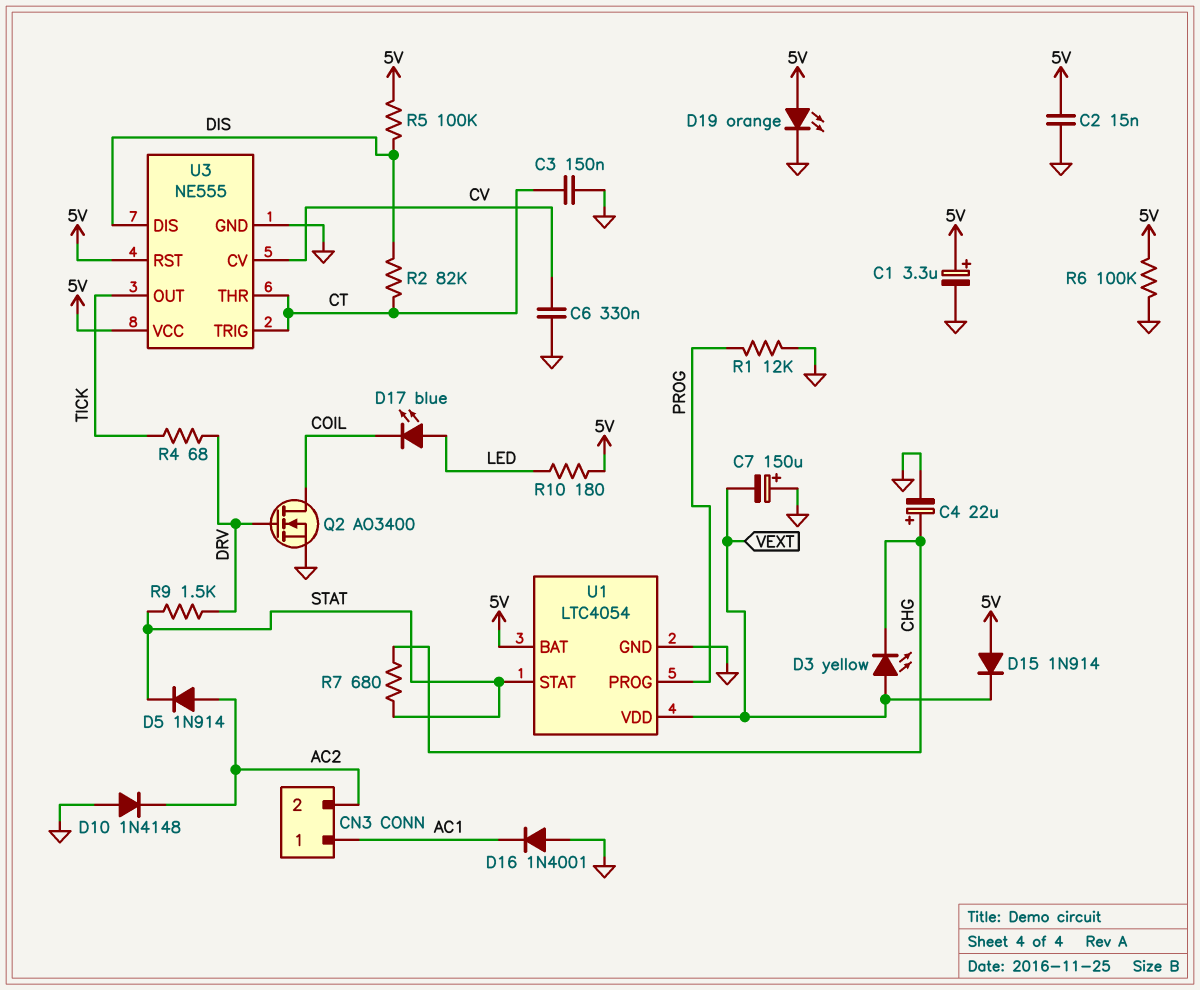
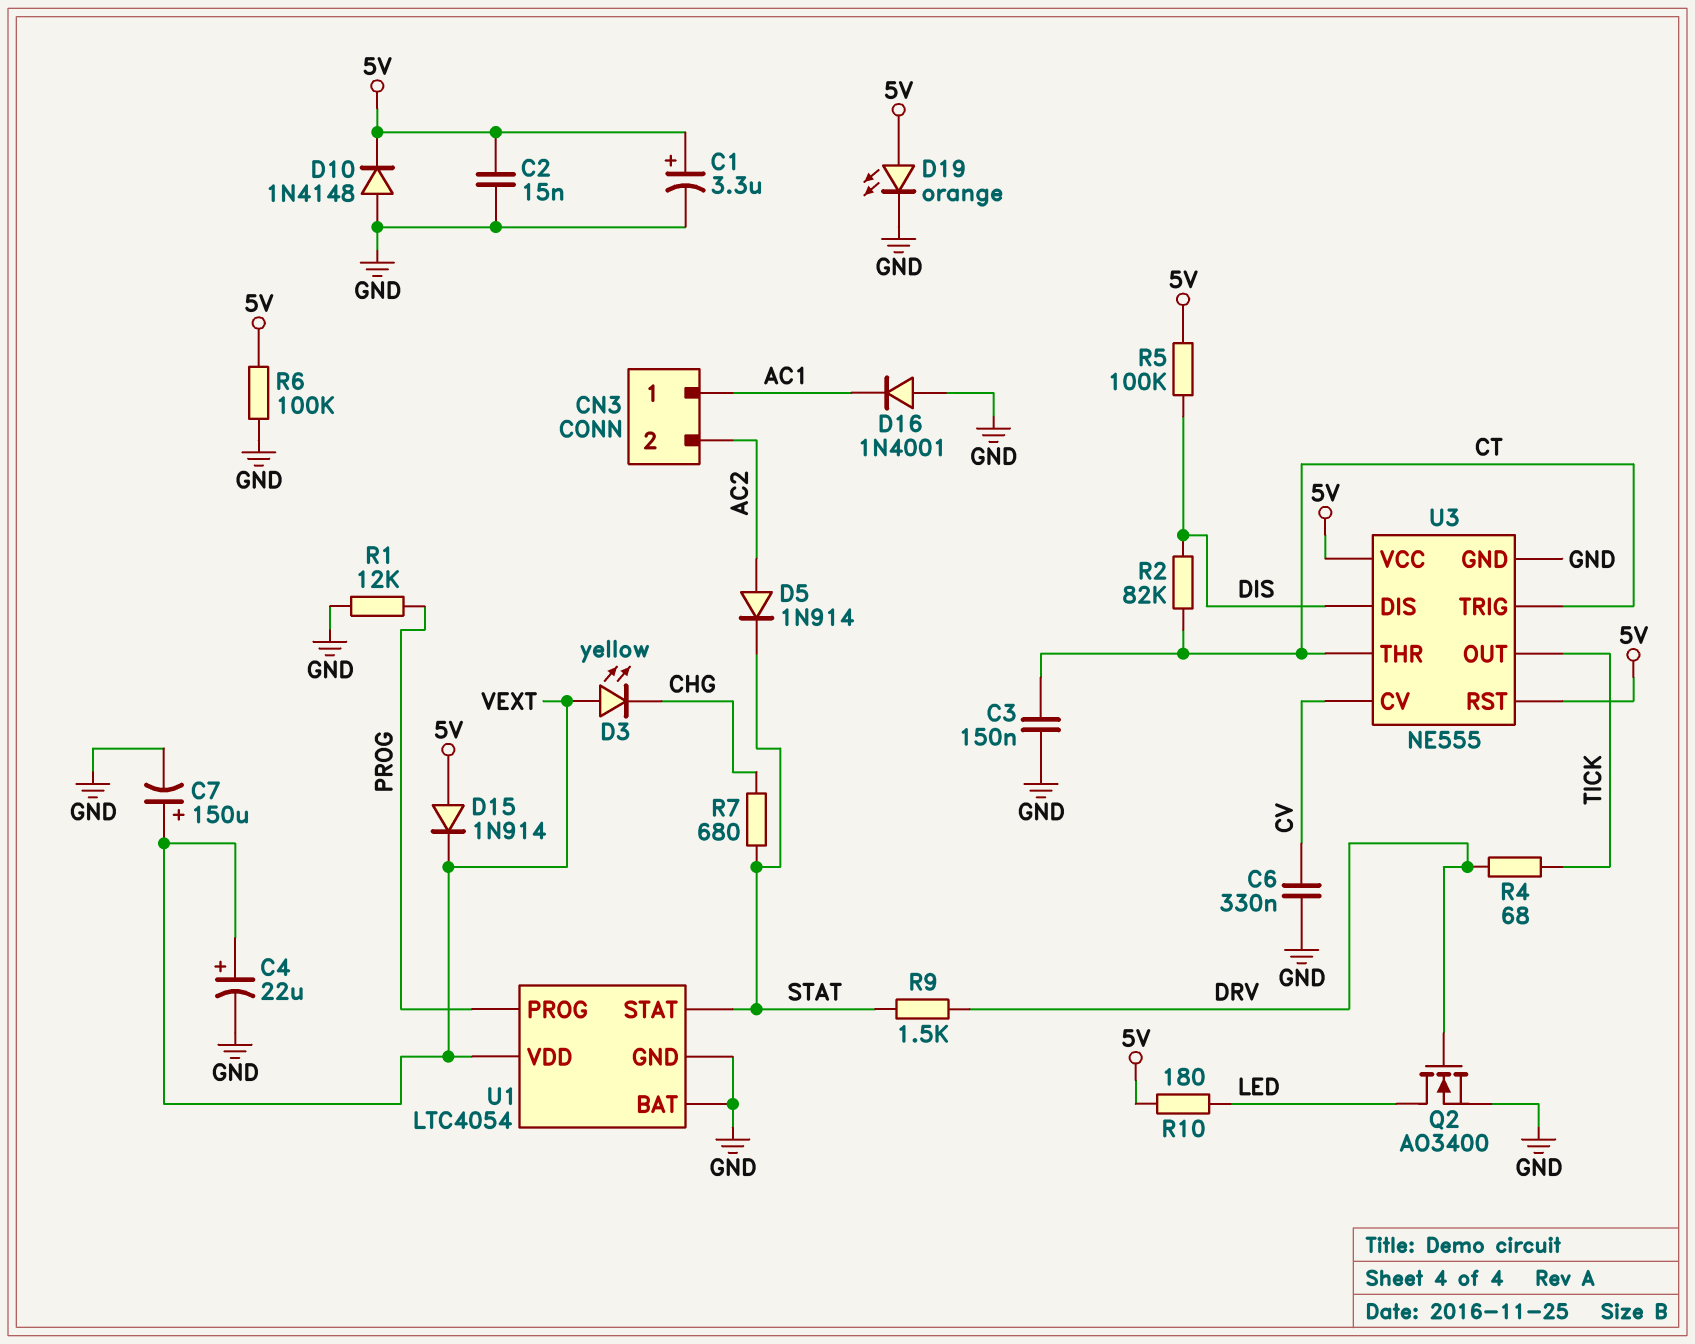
C4: 22uF (plus CHG, minus GND) -> 22uF (plus VEXT, minus GND)
C7: 150uF (plus GND, minus VEXT) -> 150uF (plus VEXT, minus GND)
D10: diode 1N4148 (A GND, K AC2) -> diode 1N4148 (A GND, K 5V)
D17: LED blue (A LED, K COIL) -> none
Q2: NMOS AO3400 (G DRV, D COIL, S GND) -> NMOS AO3400 (G DRV, D LED, S GND)
U1 pin BAT: 5V -> GND

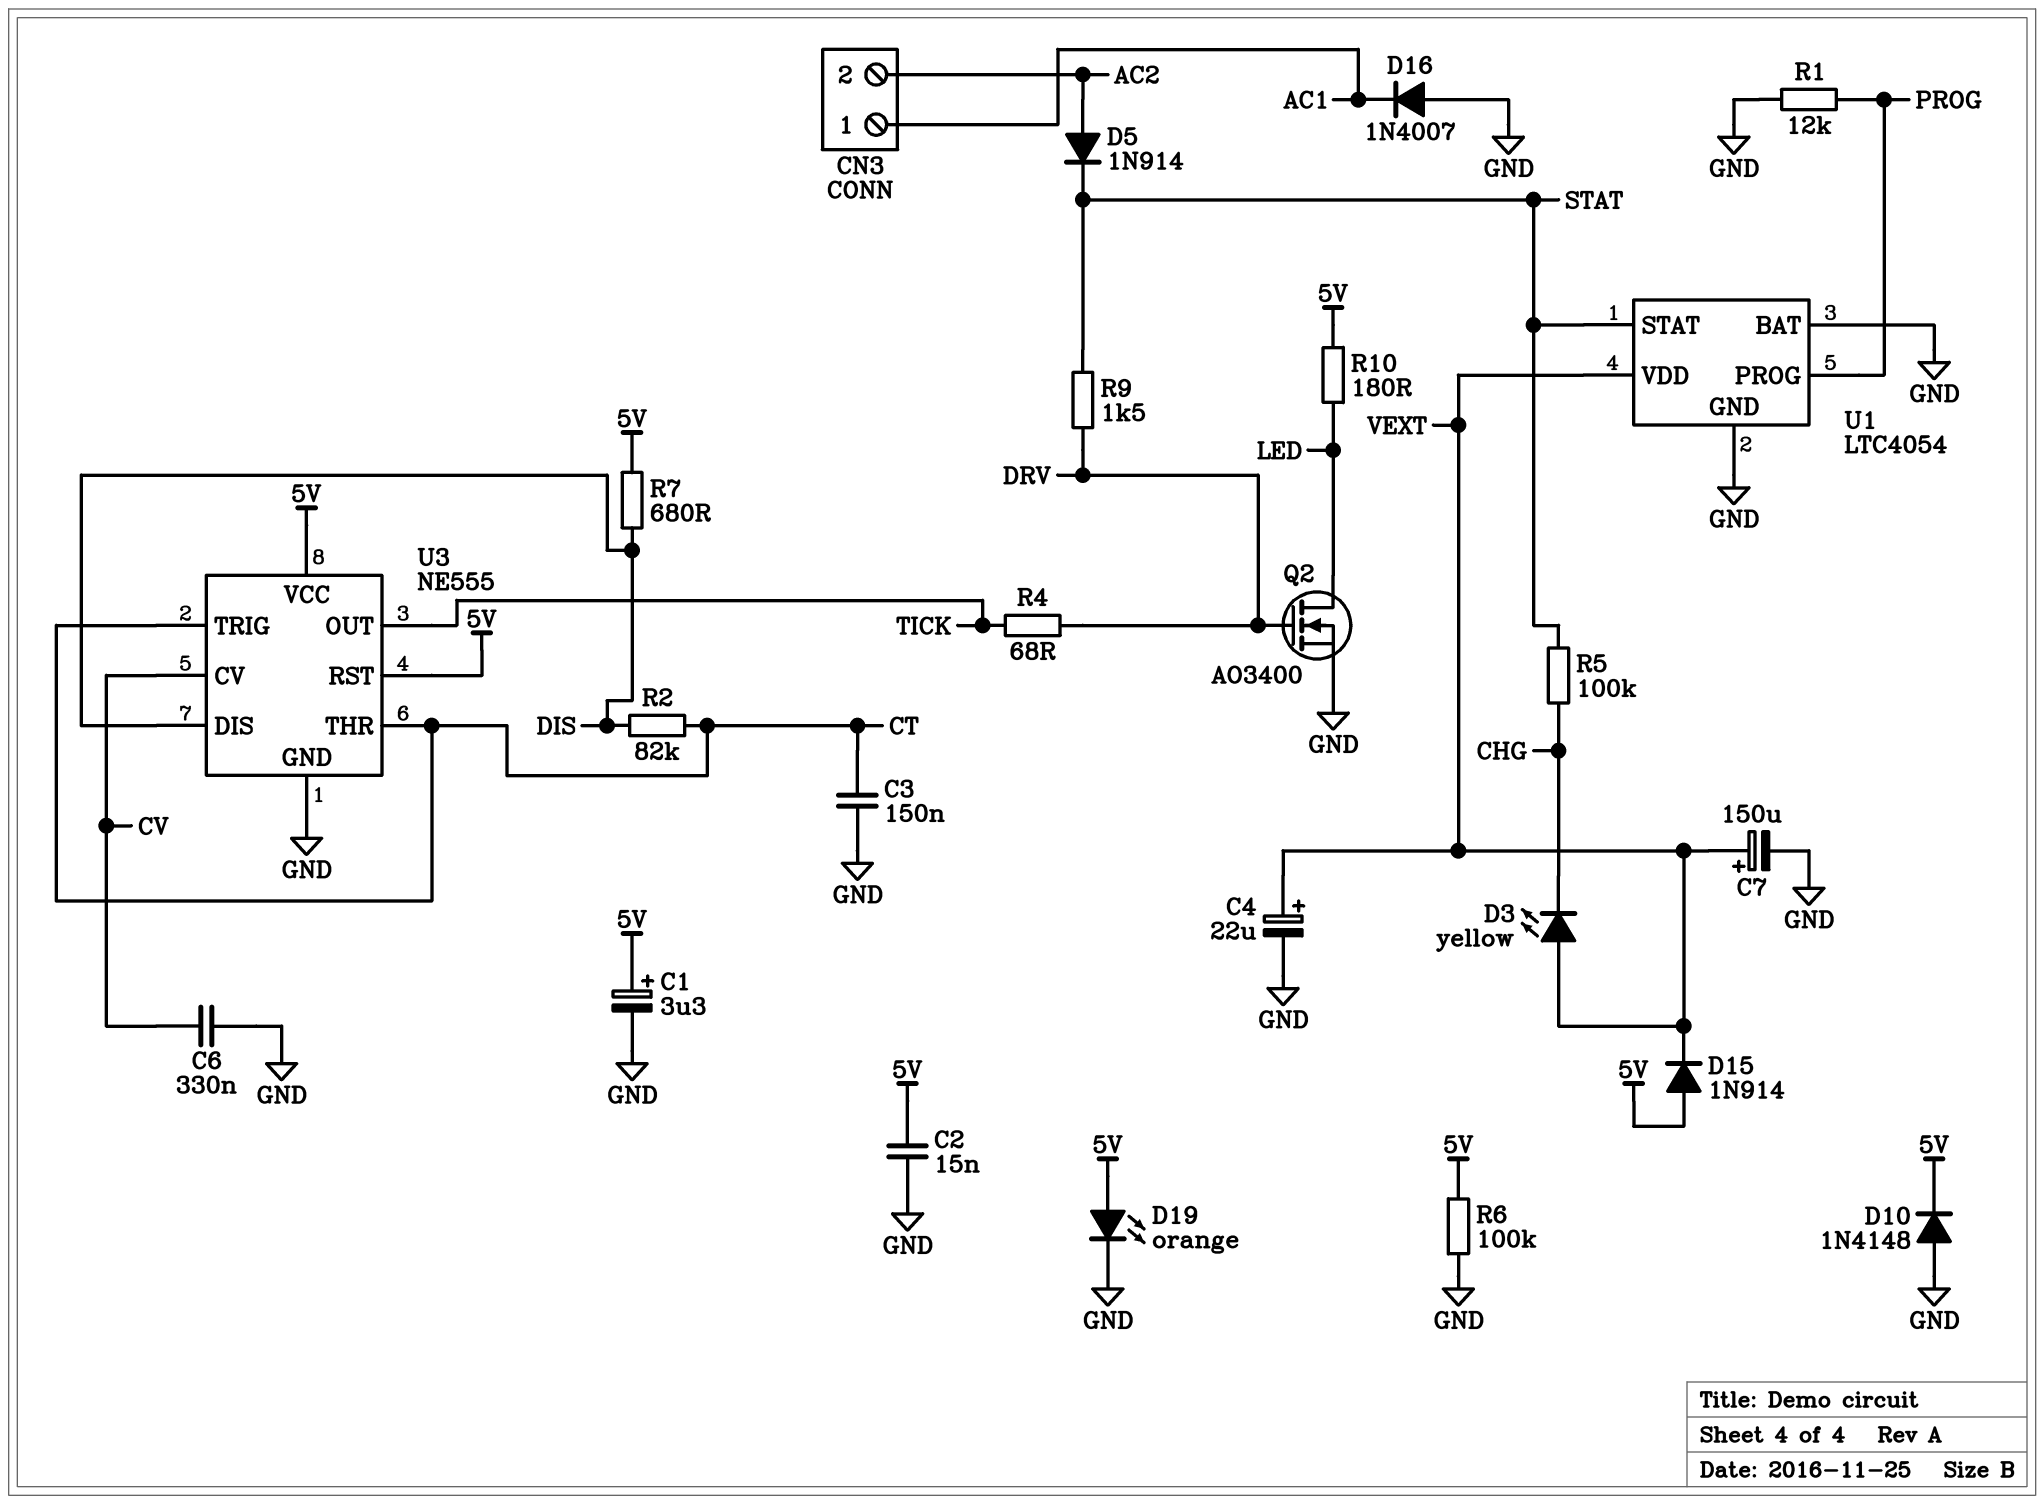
D16: diode 1N4001 (A GND, K AC1) -> diode 1N4007 (A GND, K AC1)
R5: 100k (5V, DIS) -> 100k (CHG, STAT)
R7: 680 (CHG, STAT) -> 680 (5V, DIS)

